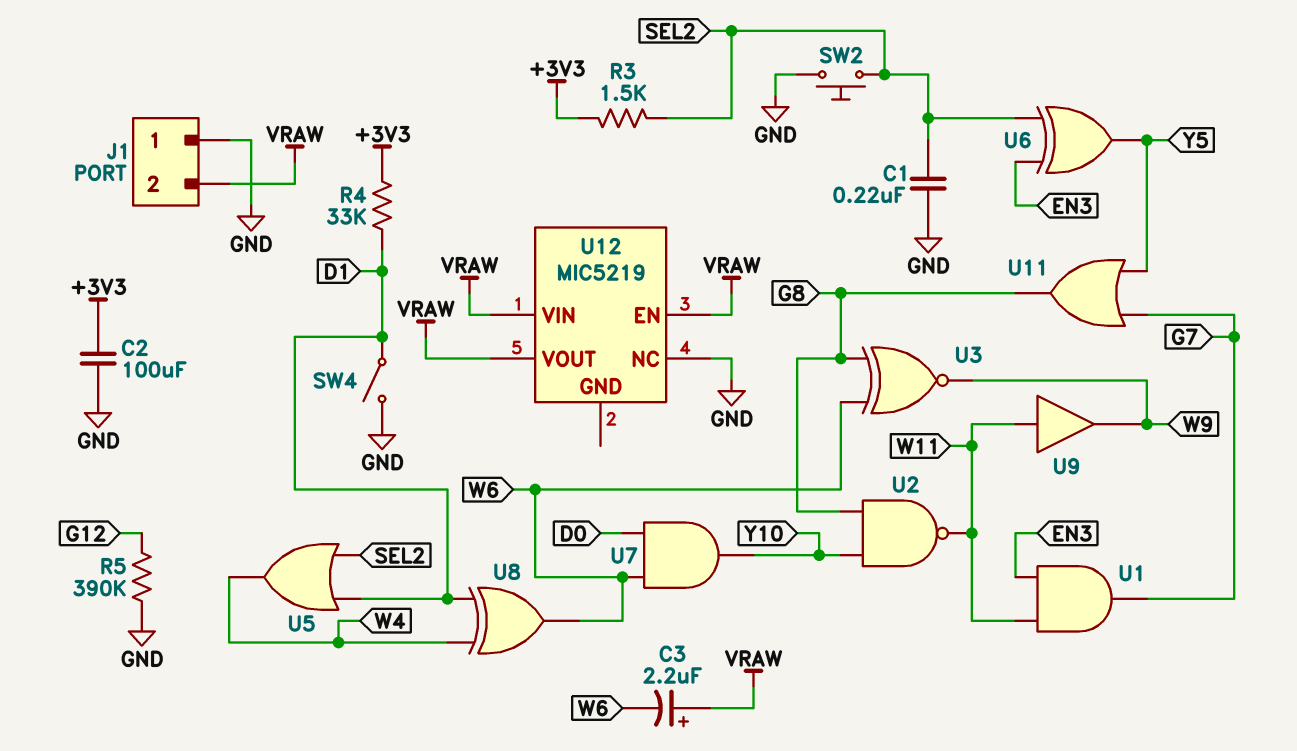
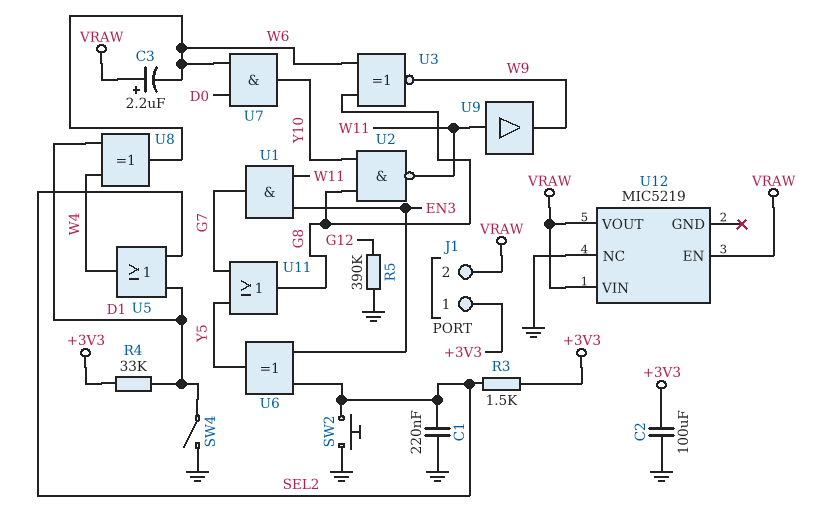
J1 pin 1: GND -> +3V3

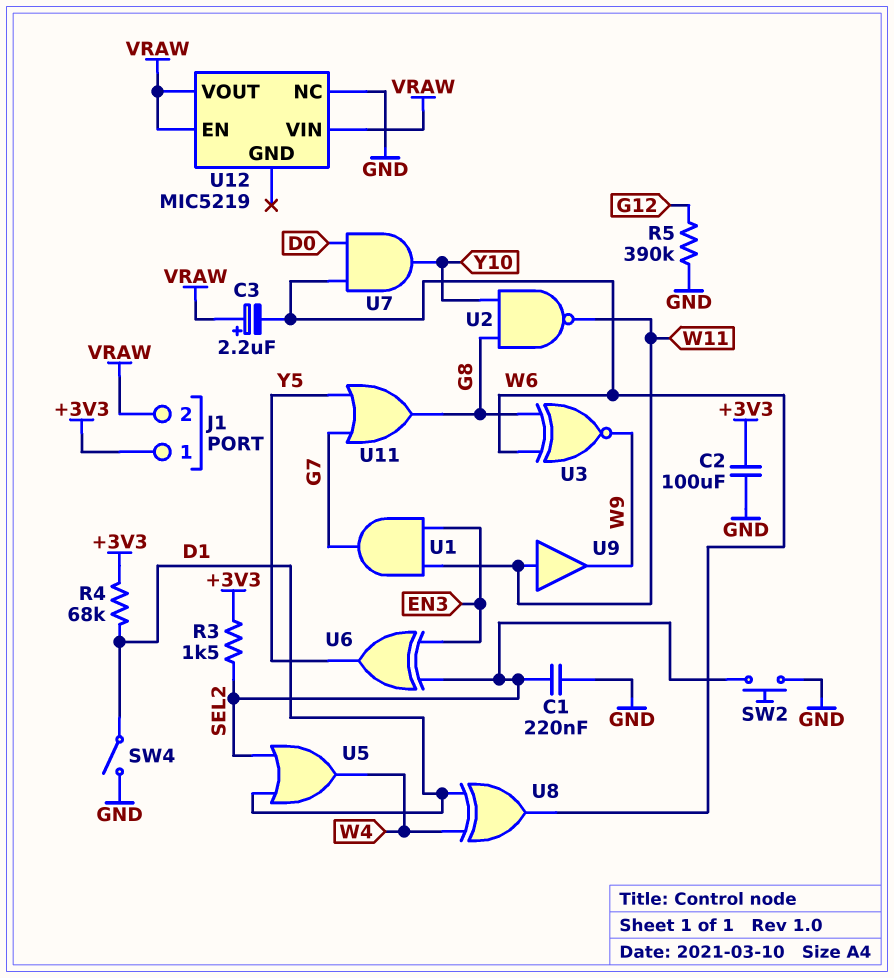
R4: 33k (+3V3, D1) -> 68k (+3V3, D1)

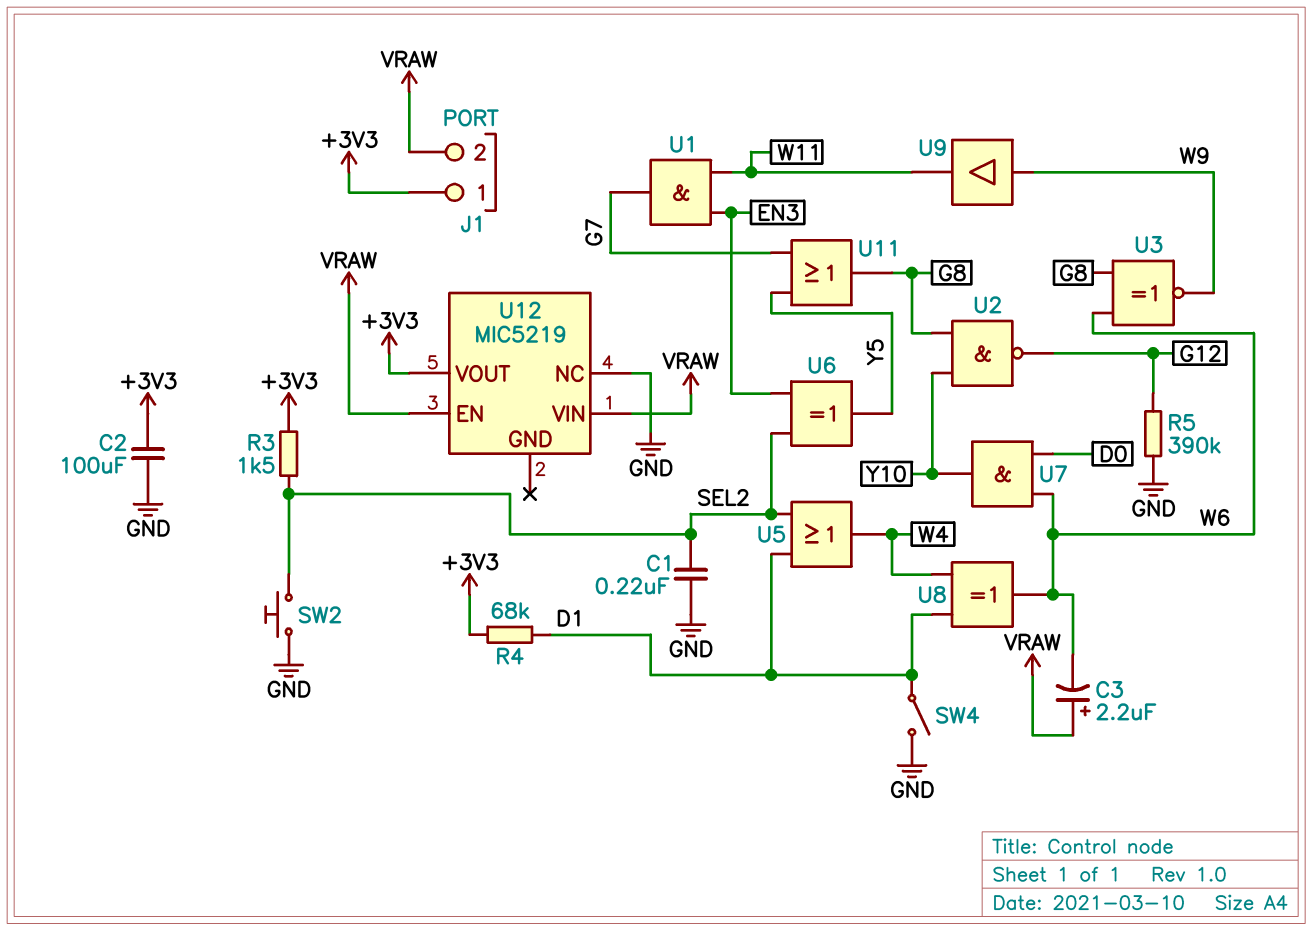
U2: NAND (in G8, in Y10, out W11) -> NAND (in G8, in Y10, out G12)
U9: buffer (in W11, out W9) -> buffer (in W9, out W11)
U12 pin VOUT: VRAW -> +3V3

